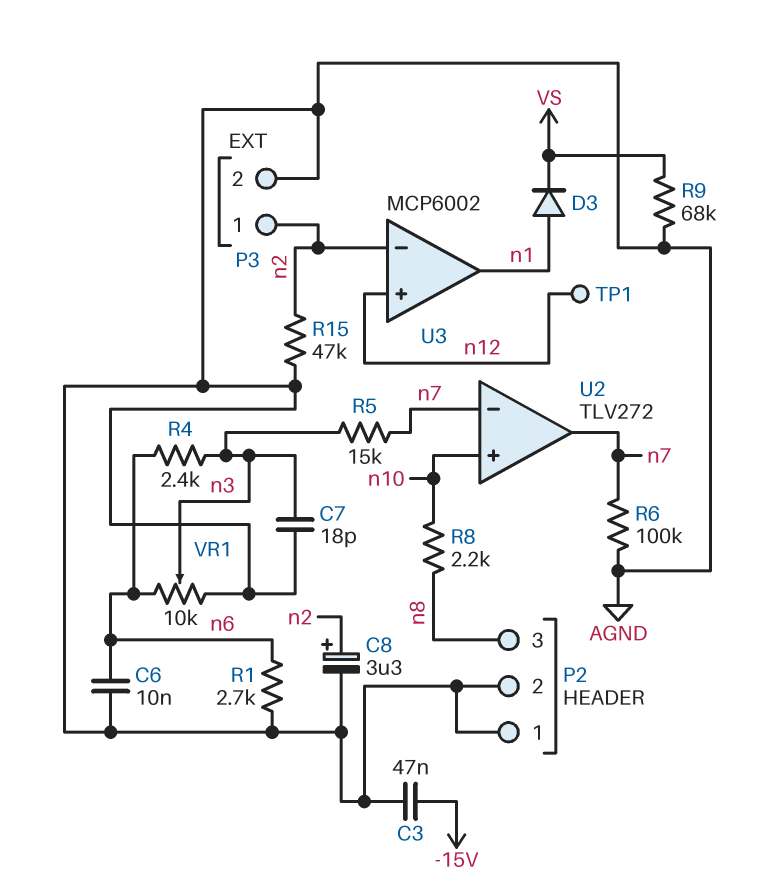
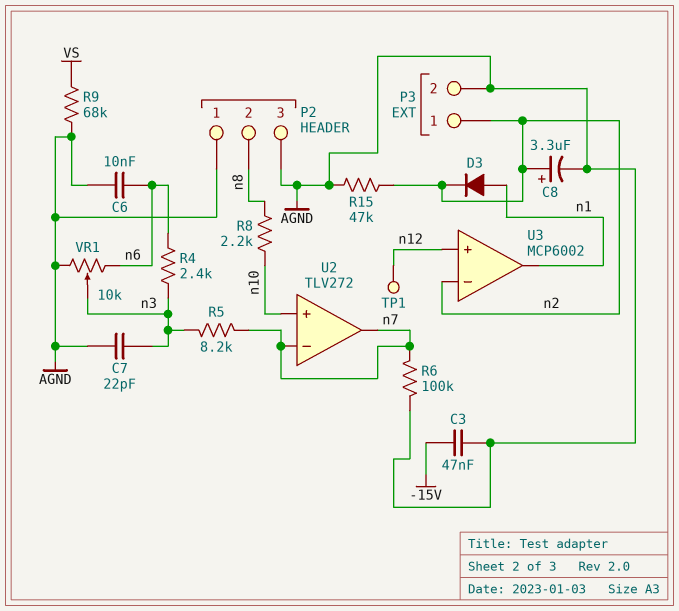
C7: 18pF (AGND, n3) -> 22pF (AGND, n3)
D3: diode (A n1, K VS) -> diode (A n1, K n2)
P2 pin 2: AGND -> n8
P2 pin 3: n8 -> AGND
R1: 2.7k (AGND, n6) -> none
R5: 15k (n3, n7) -> 8.2k (n3, n7)

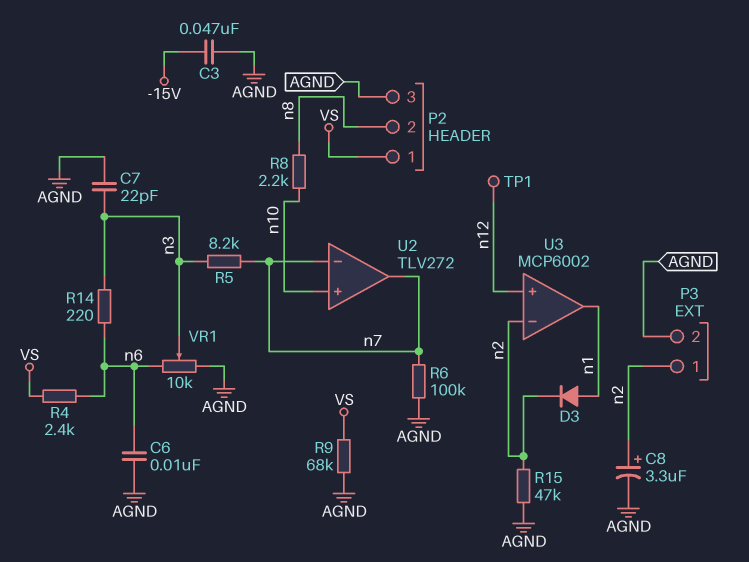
P2 pin 1: AGND -> VS
R4: 2.4k (n3, n6) -> 2.4k (VS, n6)
R14: none -> 220 (n3, n6)

